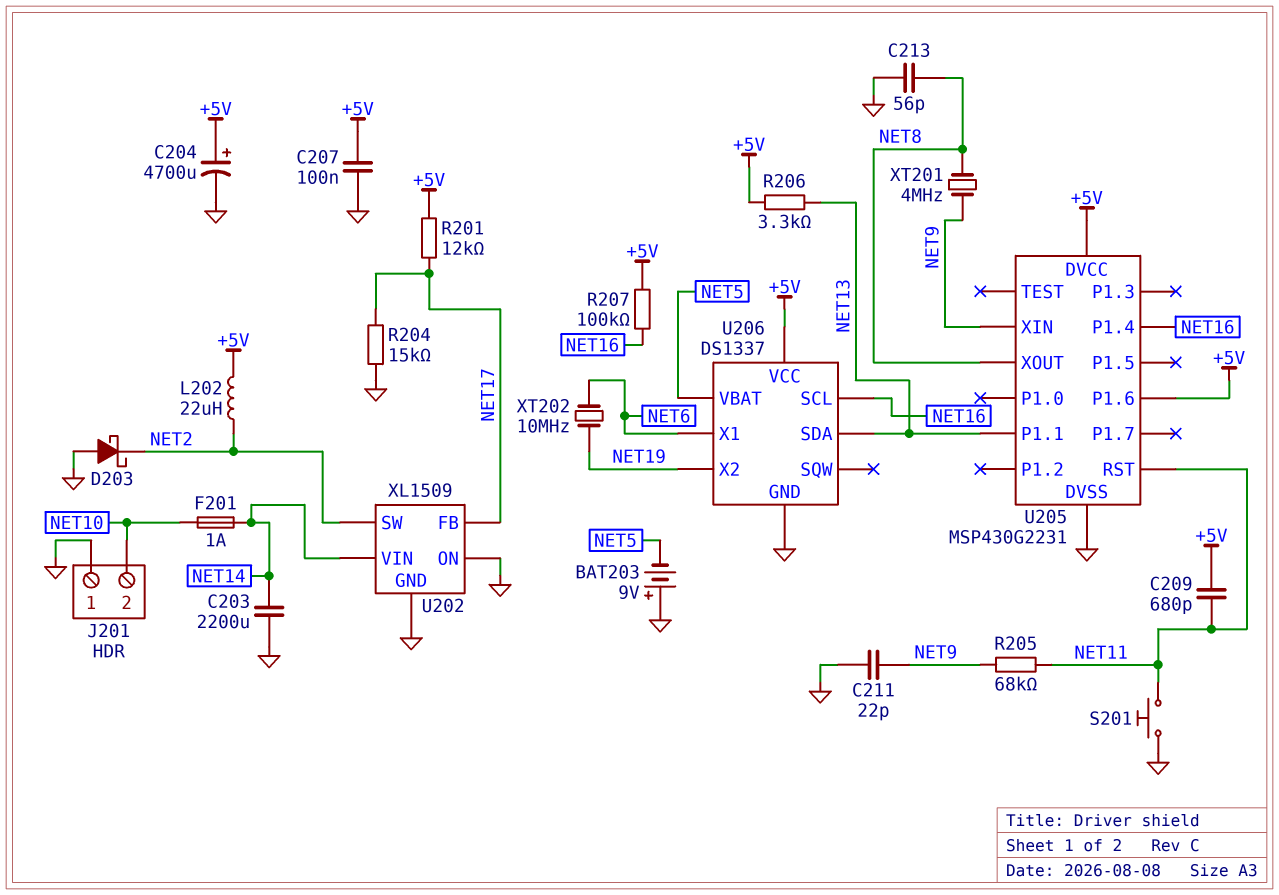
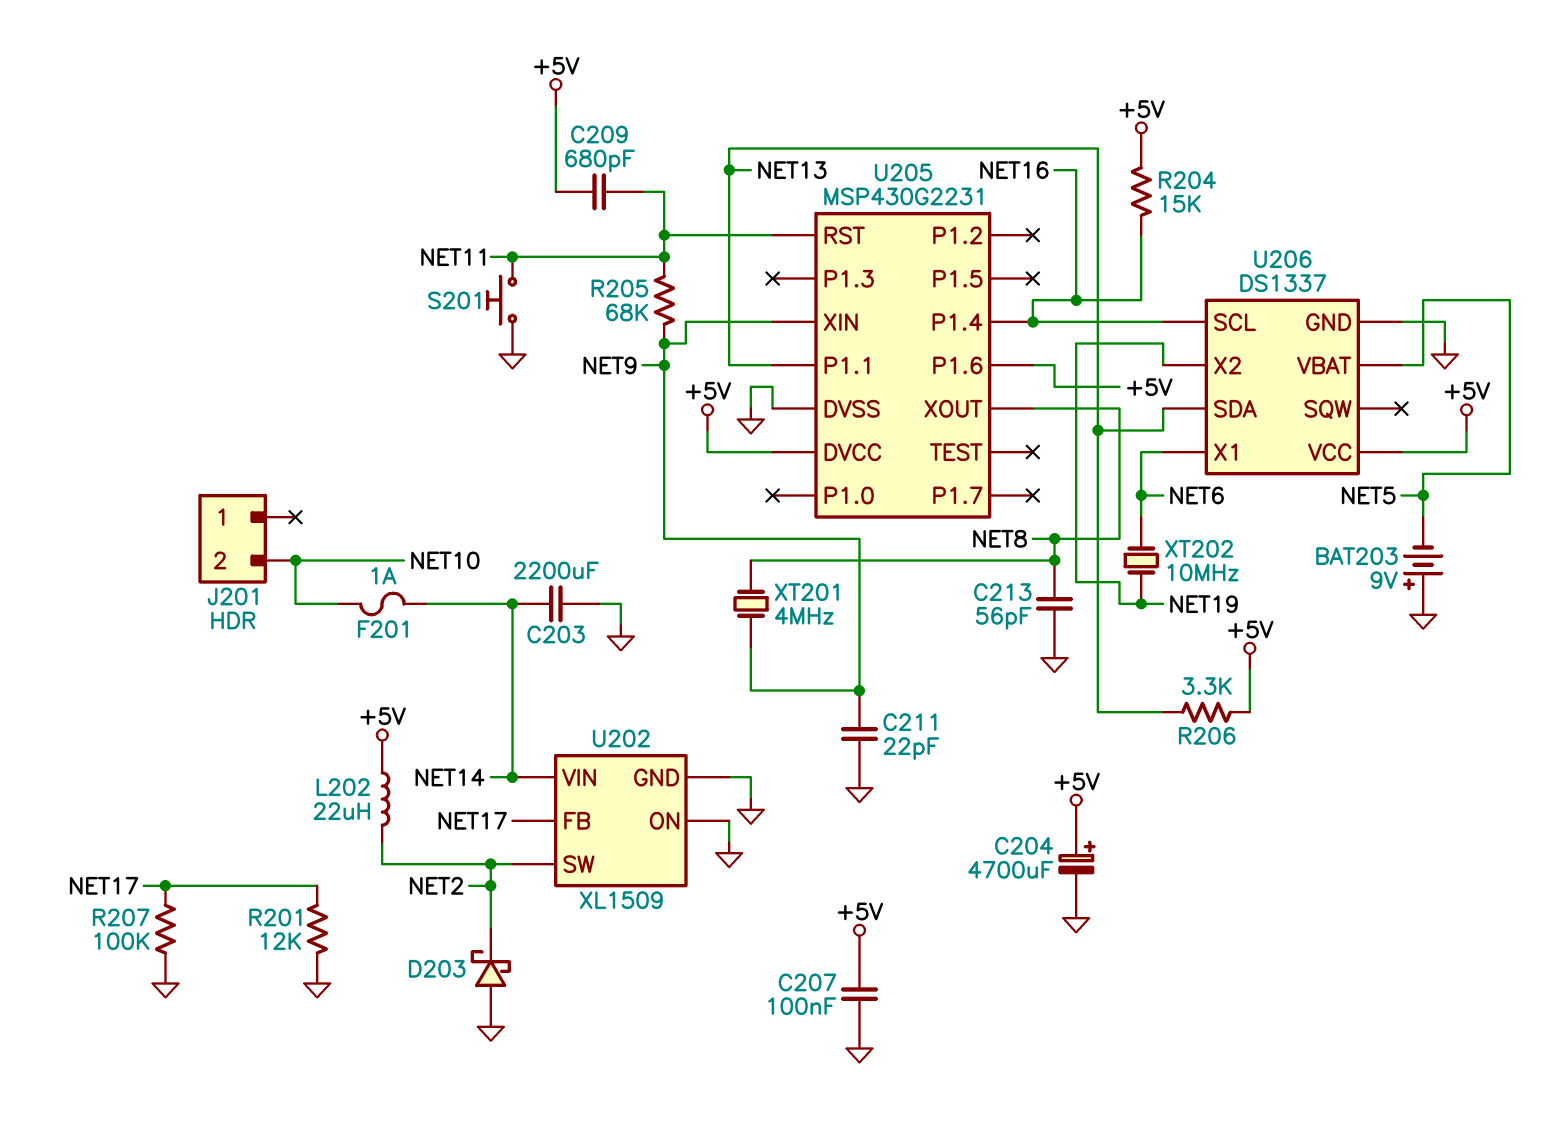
J201 pin 1: GND -> none
R201: 12k (+5V, NET17) -> 12k (GND, NET17)
R204: 15k (GND, NET17) -> 15k (+5V, NET16)
R207: 100k (+5V, NET16) -> 100k (GND, NET17)

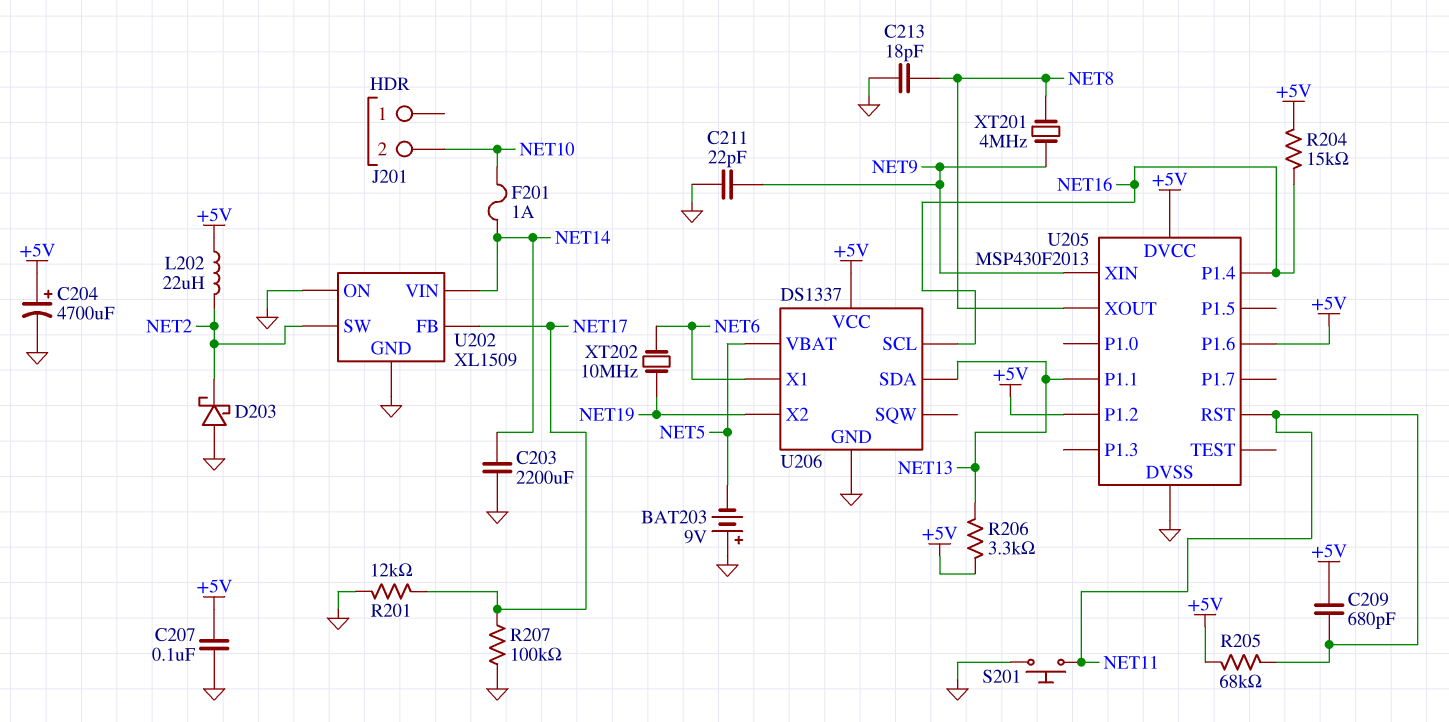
C213: 56pF (GND, NET8) -> 18pF (GND, NET8)
R205: 68k (NET9, NET11) -> 68k (+5V, NET11)
U205: MSP430G2231 -> MSP430F2013
U205 pin P1.2: none -> +5V

